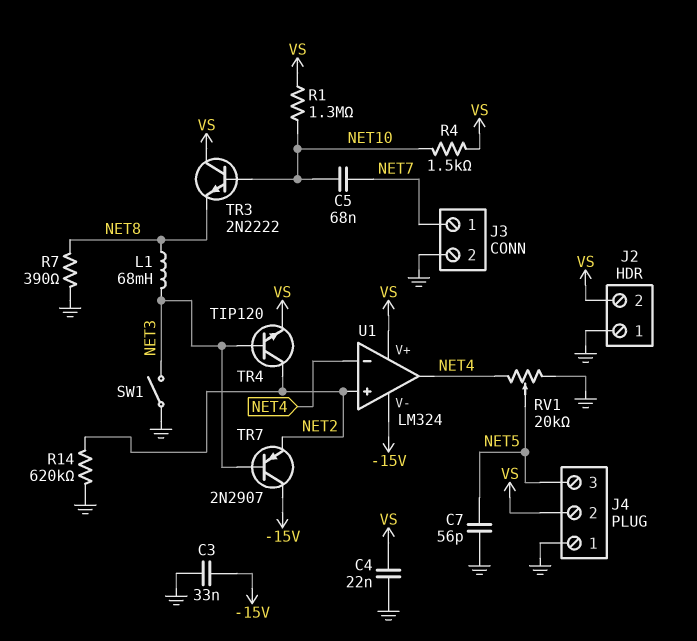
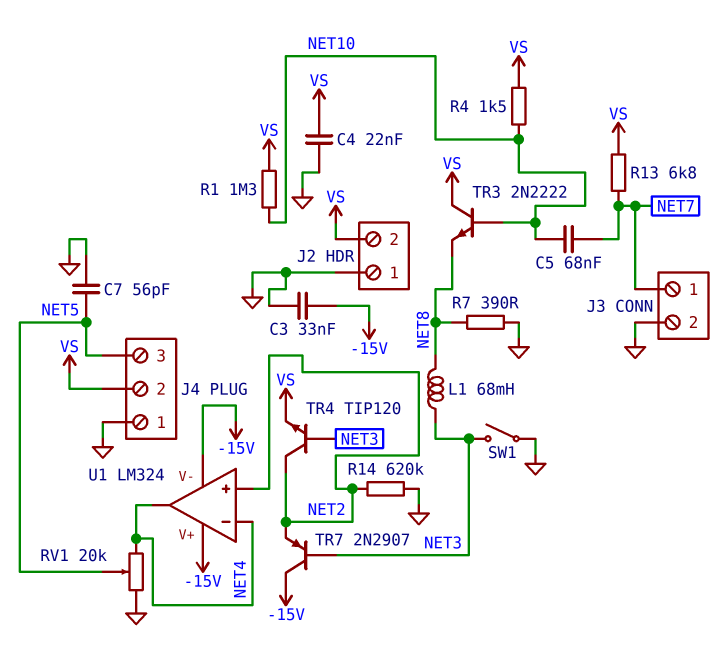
R13: none -> 6.8k (NET7, VS)
U1 pin V+: VS -> -15V

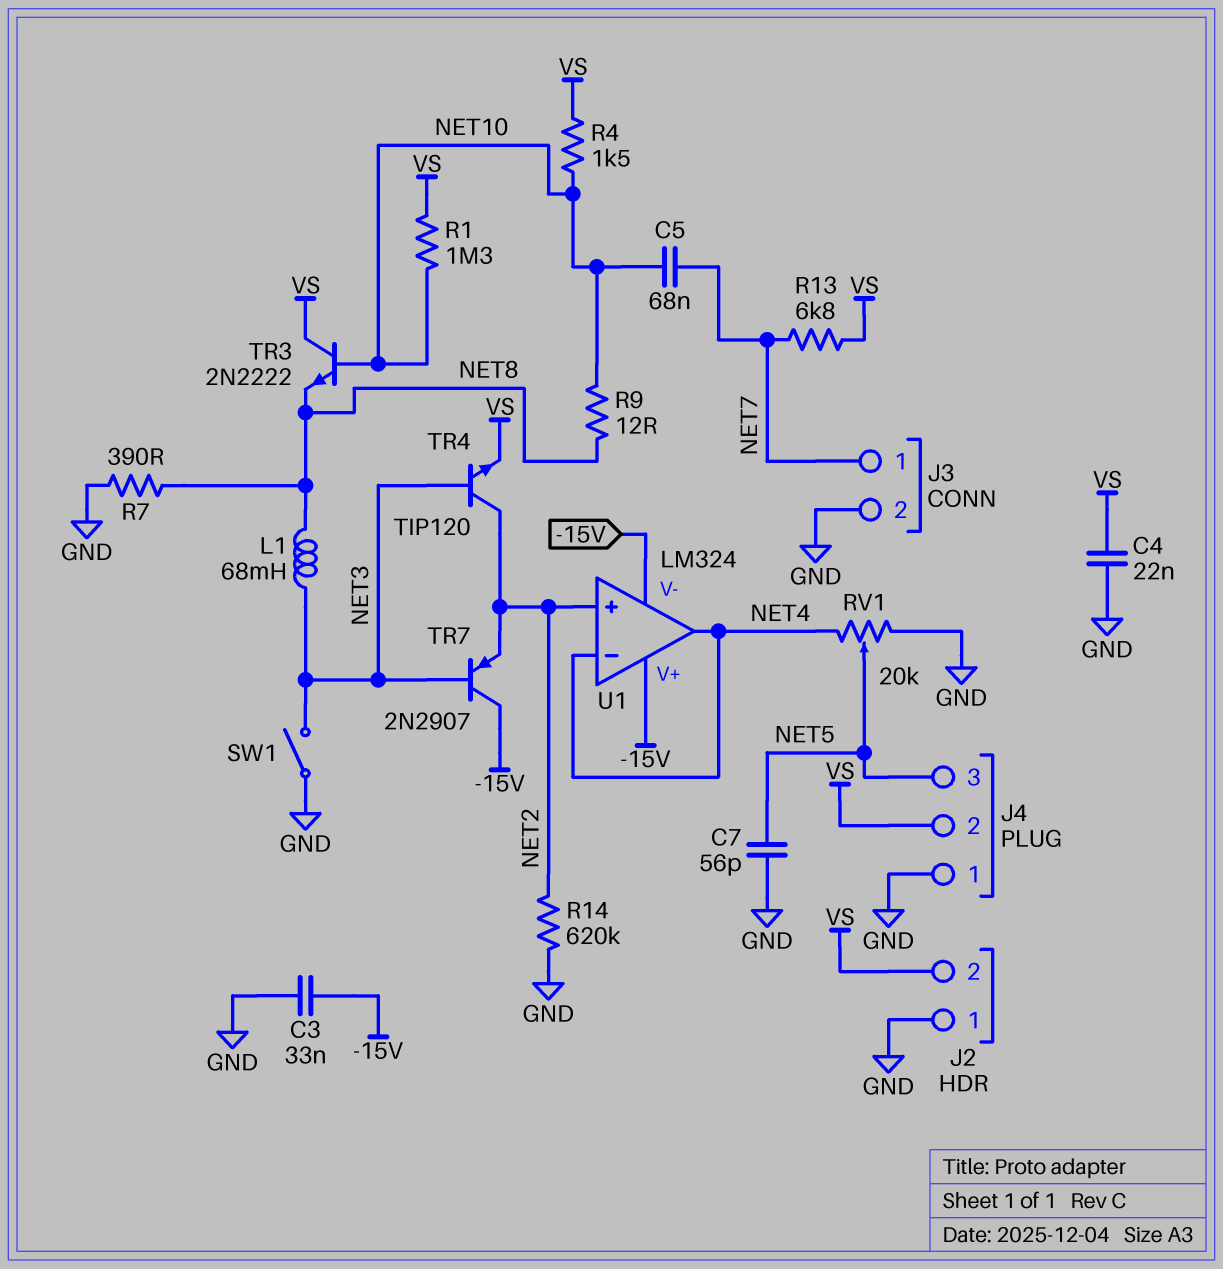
R9: none -> 12 (NET8, NET10)

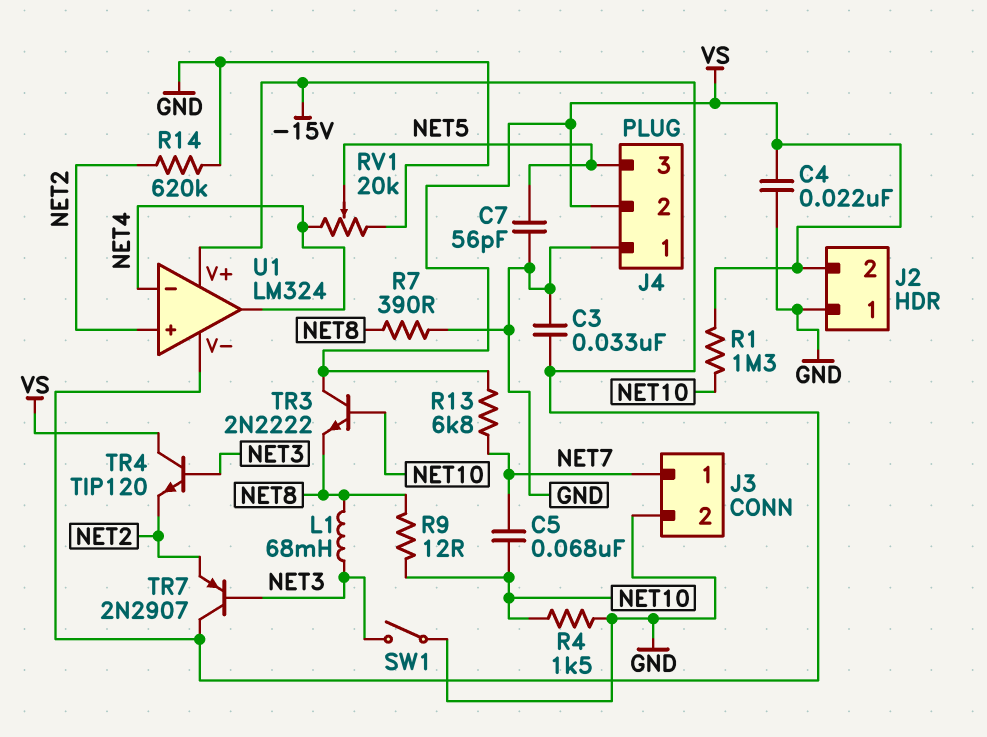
R4: 1.5k (NET10, VS) -> 1.5k (GND, NET10)
TR4: NPN TIP120 (B NET3, C NET2, E VS) -> NPN TIP120 (B NET3, C VS, E NET2)

